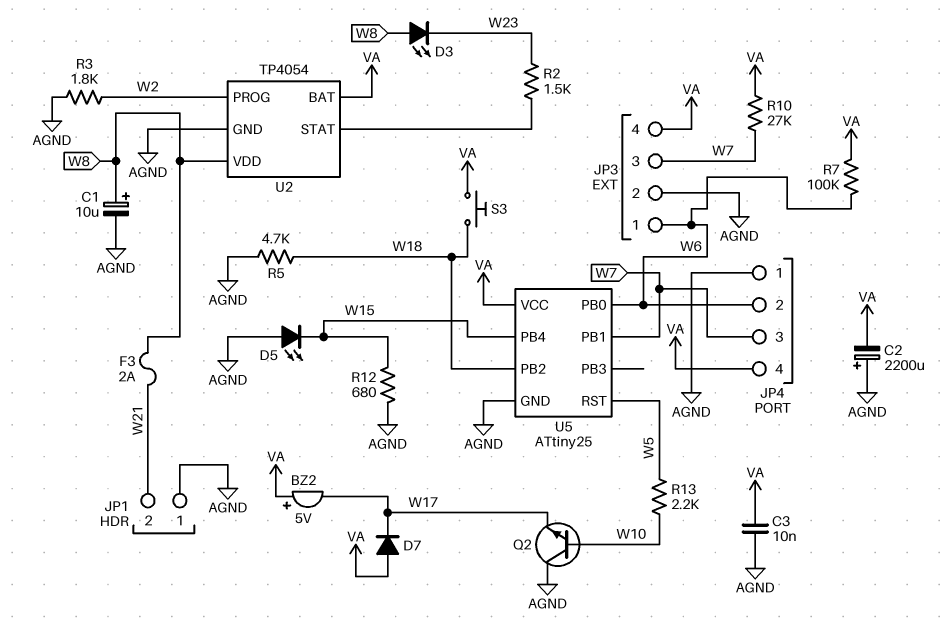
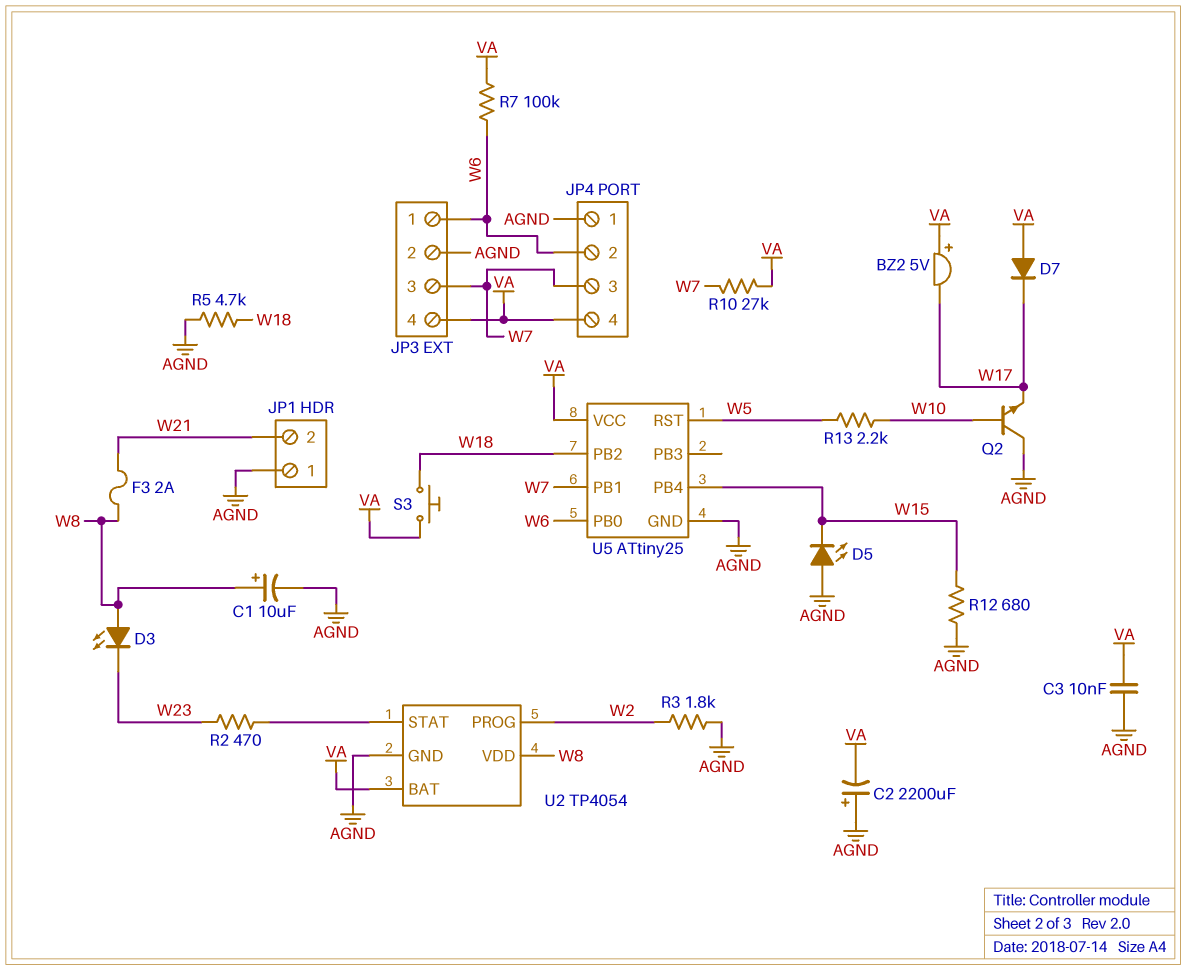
R2: 1.5k (U2/STAT, W23) -> 470 (U2/STAT, W23)

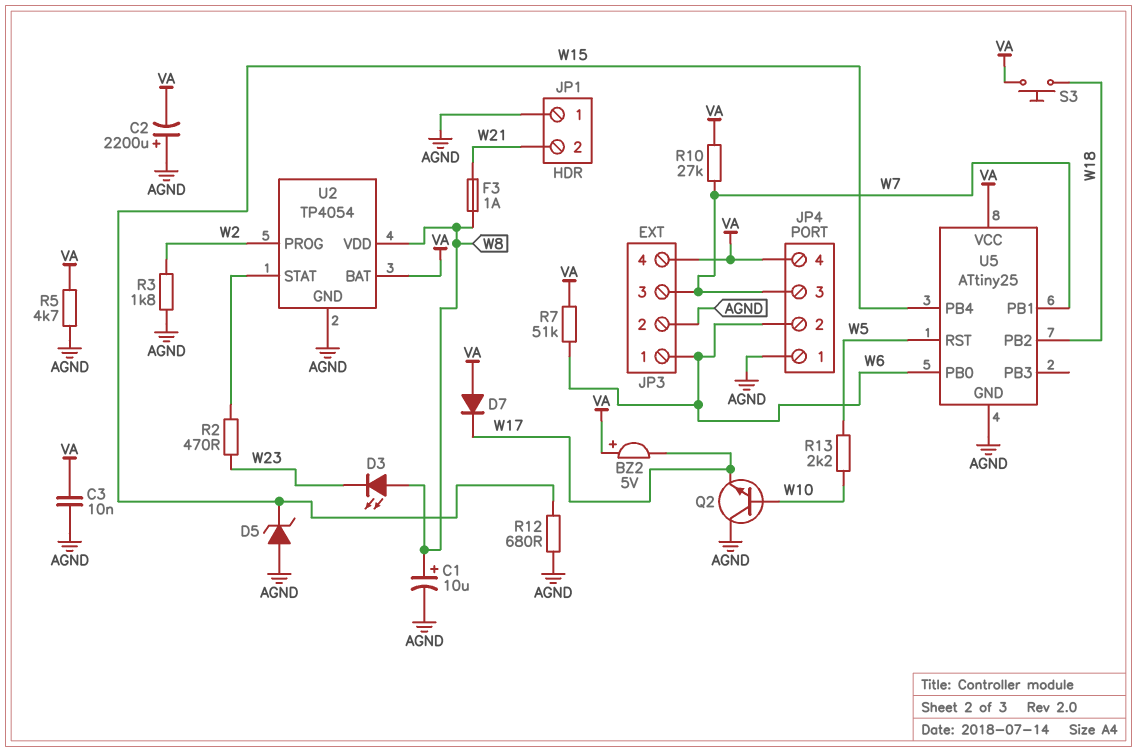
D5: LED (A AGND, K W15) -> zener (A AGND, K W15)
F3: 2A (W8, W21) -> 1A (W8, W21)
R5: 4.7k (AGND, W18) -> 4.7k (AGND, VA)
R7: 100k (VA, W6) -> 51k (VA, W6)

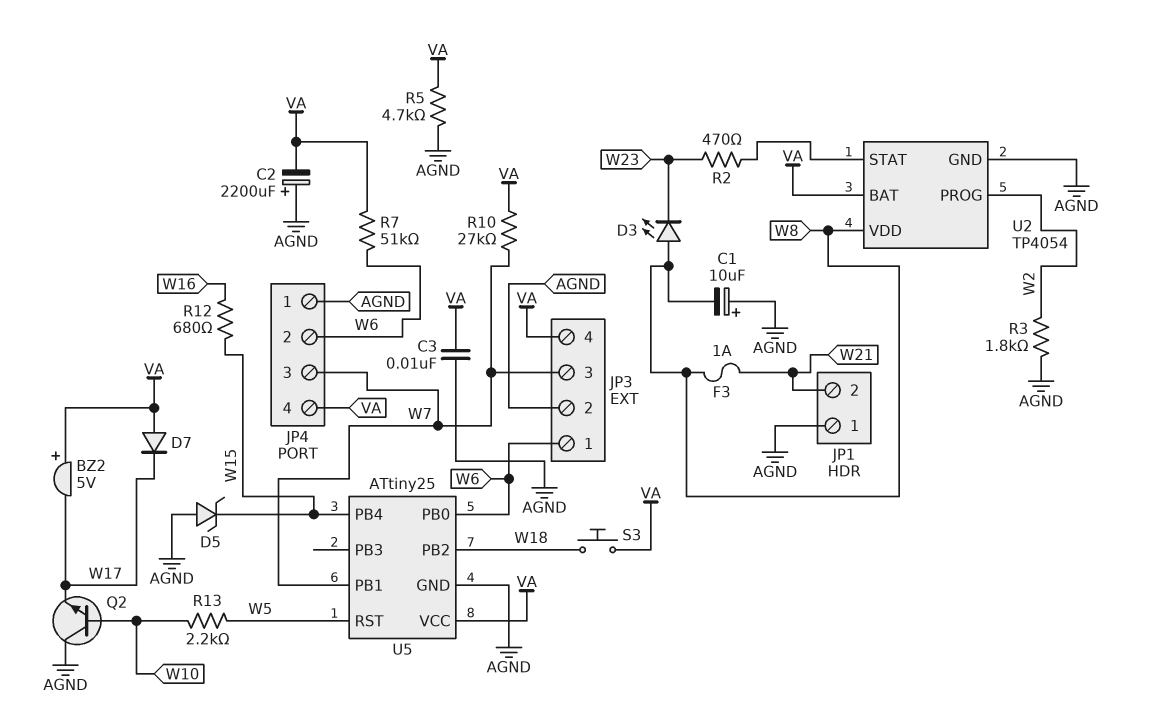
C1: 10uF (plus W8, minus AGND) -> 10uF (plus AGND, minus W8)
R12: 680 (AGND, W15) -> 680 (W15, W16)

